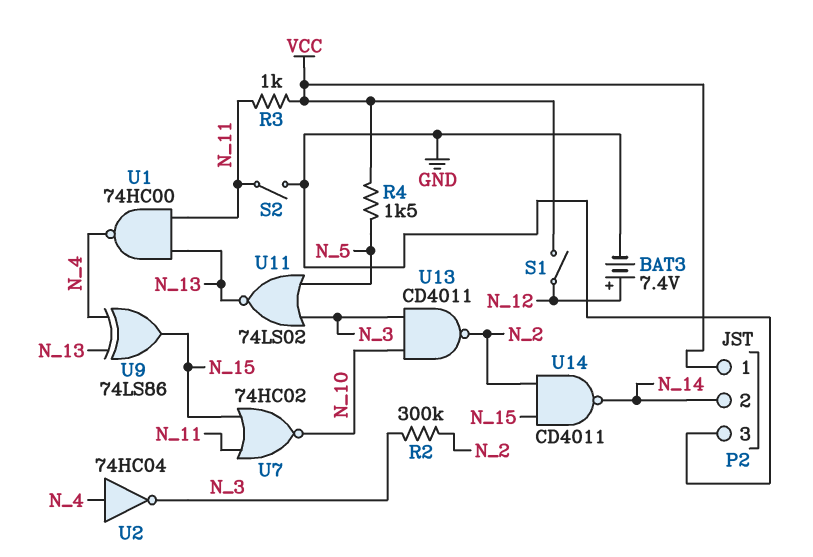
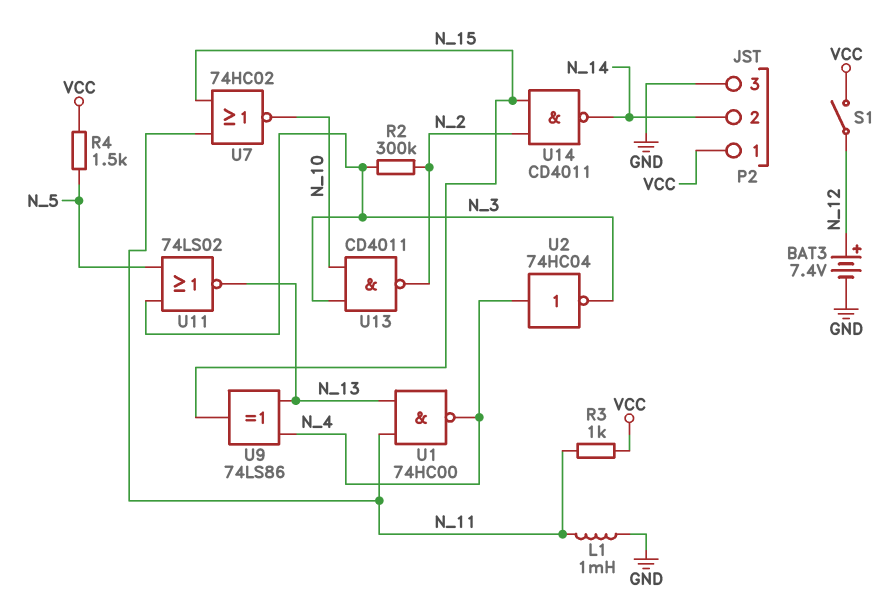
L1: none -> 1mH (GND, N_11)
S2: switch (GND, N_11) -> none

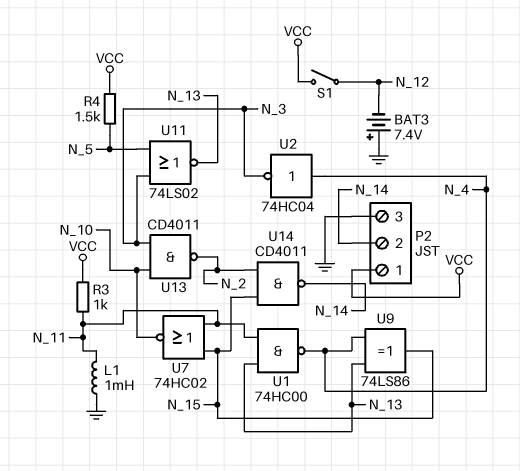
BAT3: 7.4V (plus N_12, minus GND) -> 7.4V (plus GND, minus N_12)
R2: 300k (N_2, N_3) -> none

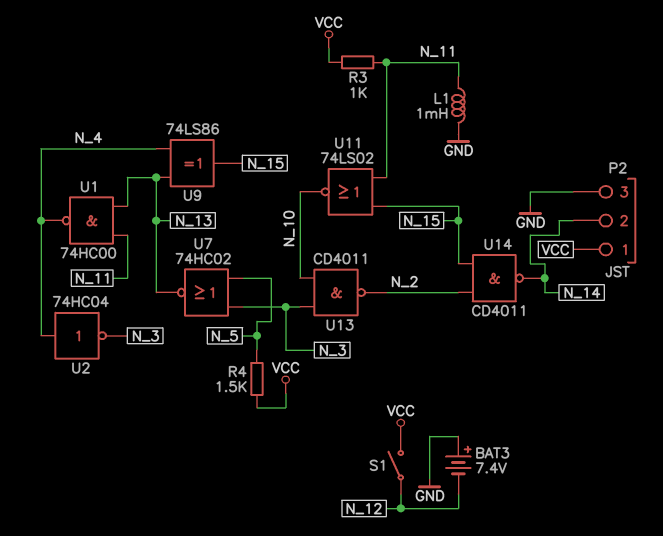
U7: NOR 74HC02 (in N_11, in N_15, out N_10) -> NOR 74HC02 (in N_3, in N_5, out N_13)
U11: NOR 74LS02 (in N_3, in N_5, out N_13) -> NOR 74LS02 (in N_11, in N_15, out N_10)

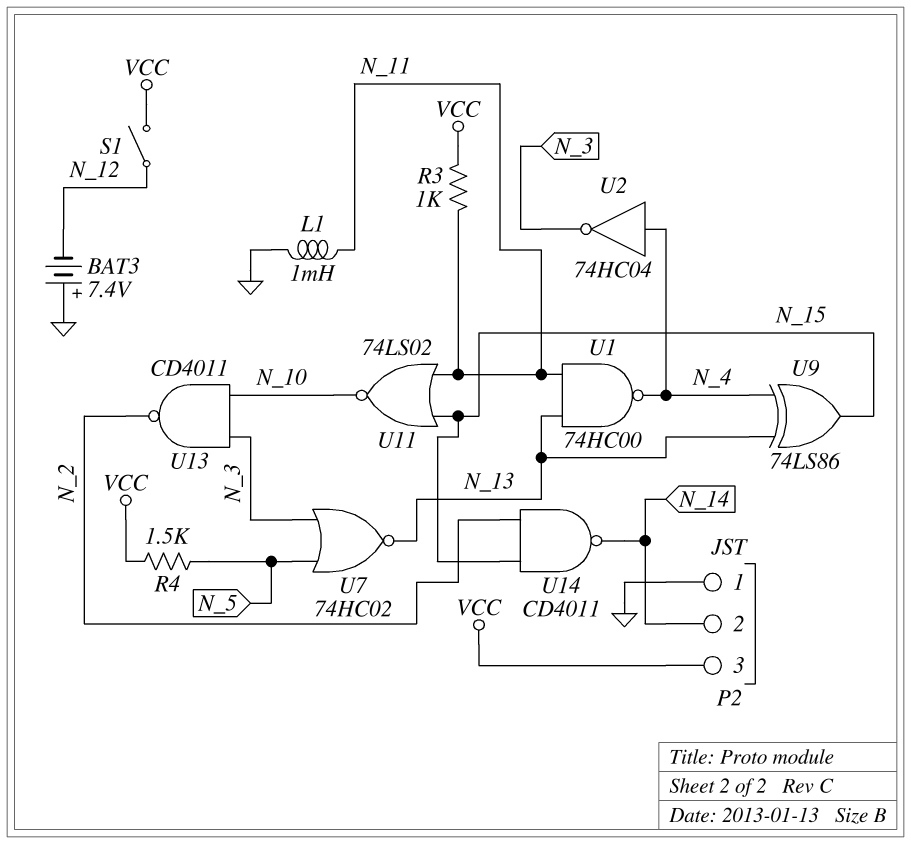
P2 pin 1: VCC -> GND
P2 pin 3: GND -> VCC

